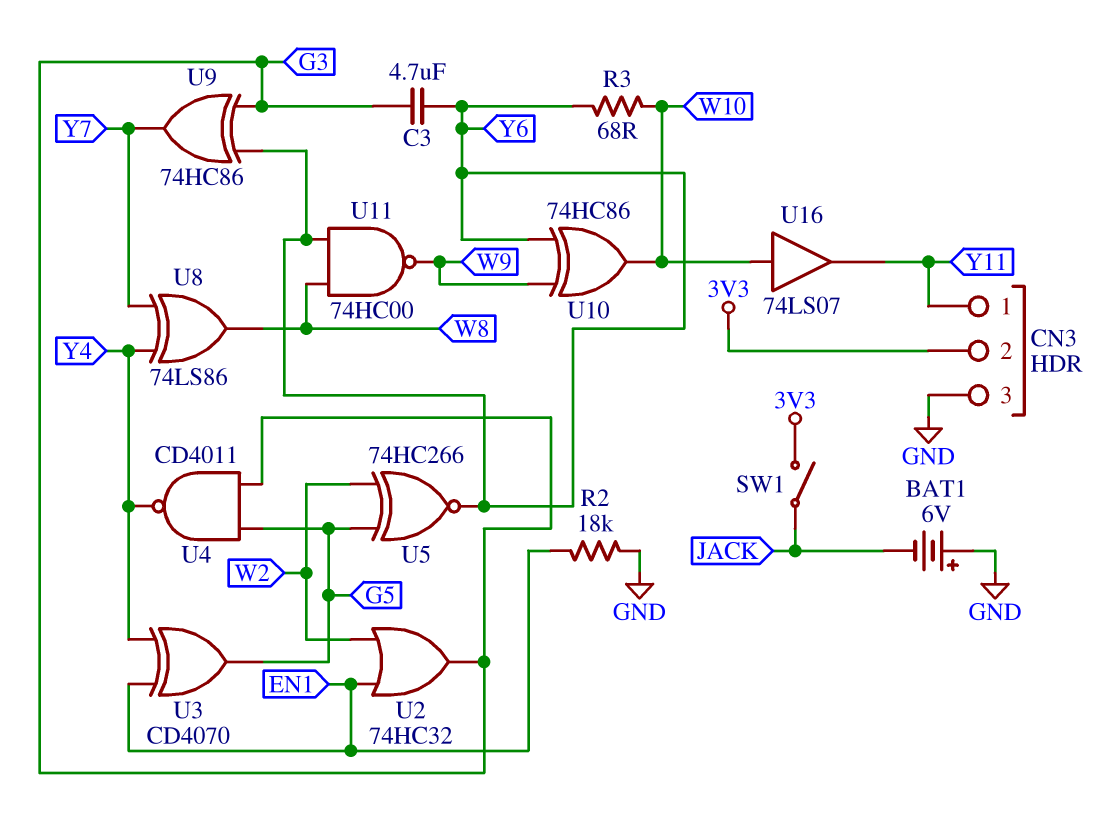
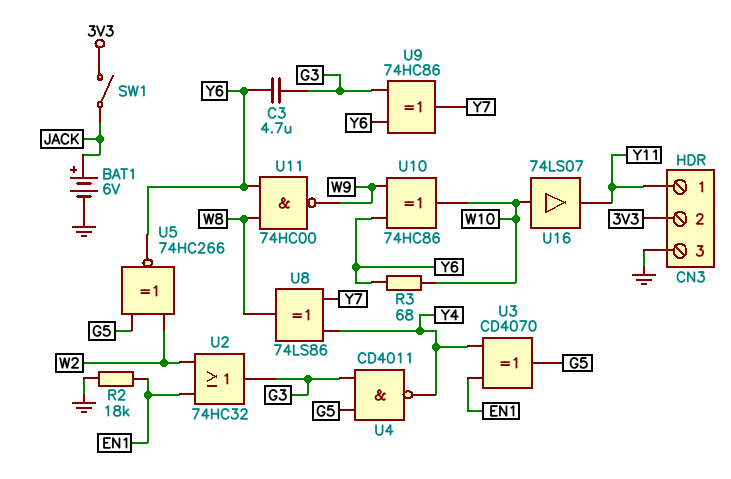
BAT1: 6V (plus GND, minus JACK) -> 6V (plus JACK, minus GND)

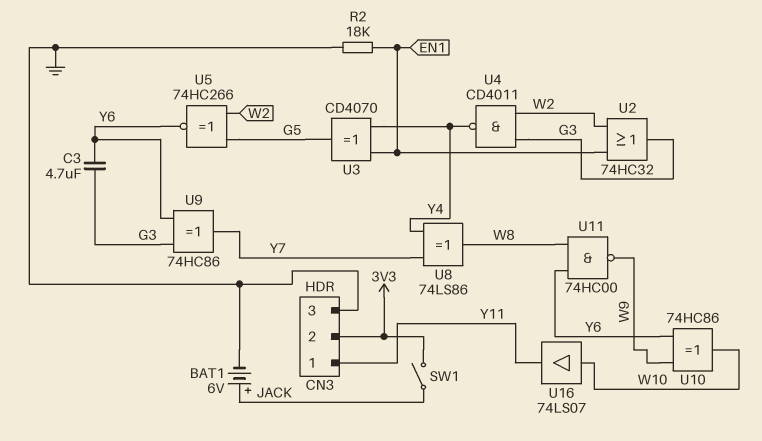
R3: 68 (W10, Y6) -> none
U4: NAND CD4011 (in G3, in G5, out Y4) -> NAND CD4011 (in G3, in W2, out Y4)

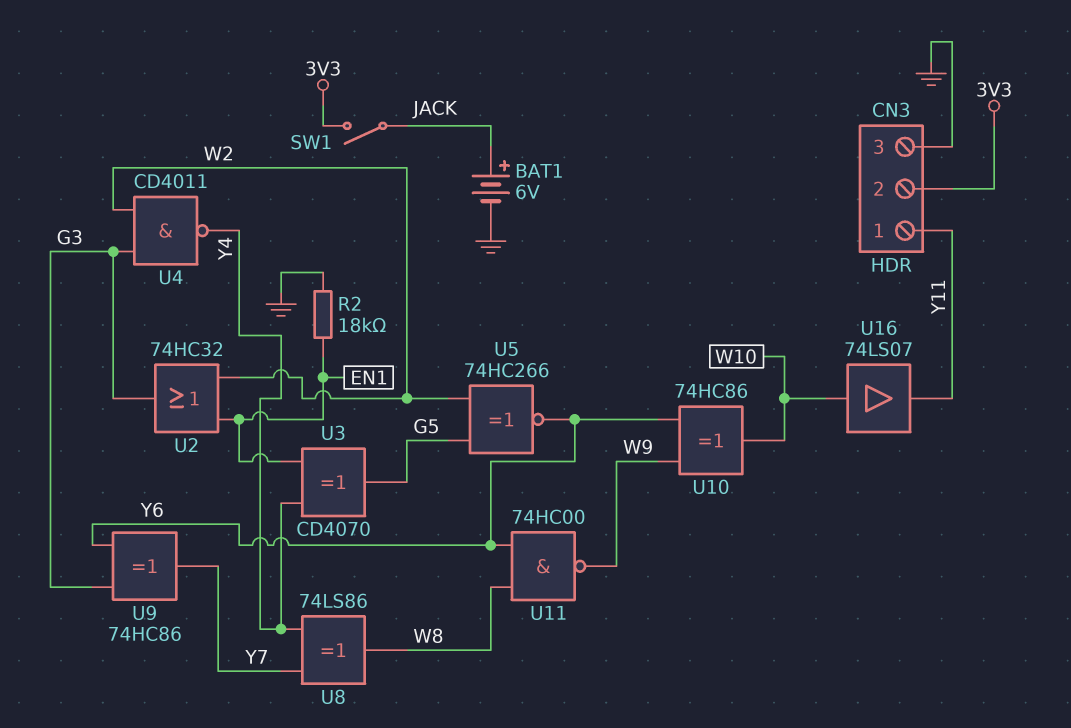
C3: 4.7uF (G3, Y6) -> none

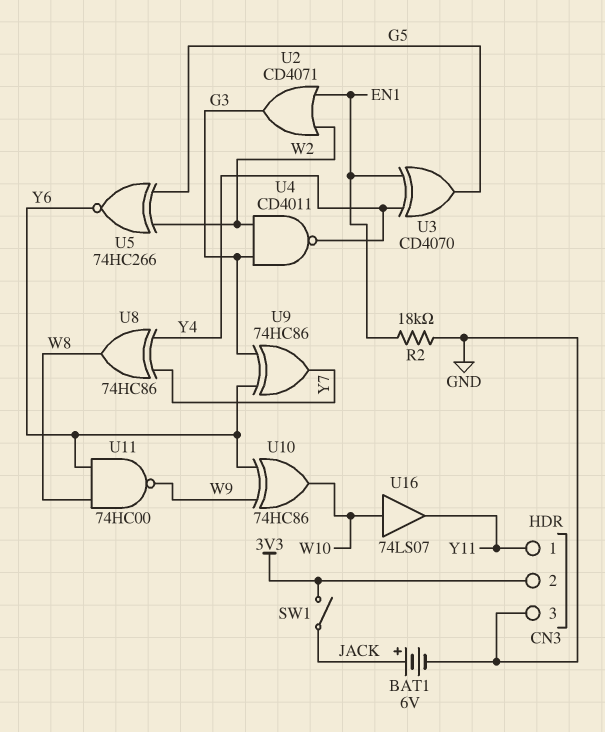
U2: OR 74HC32 (in EN1, in W2, out G3) -> OR CD4071 (in EN1, in W2, out G3)
U8: XOR 74LS86 (in Y4, in Y7, out W8) -> XOR 74HC86 (in Y4, in Y7, out W8)

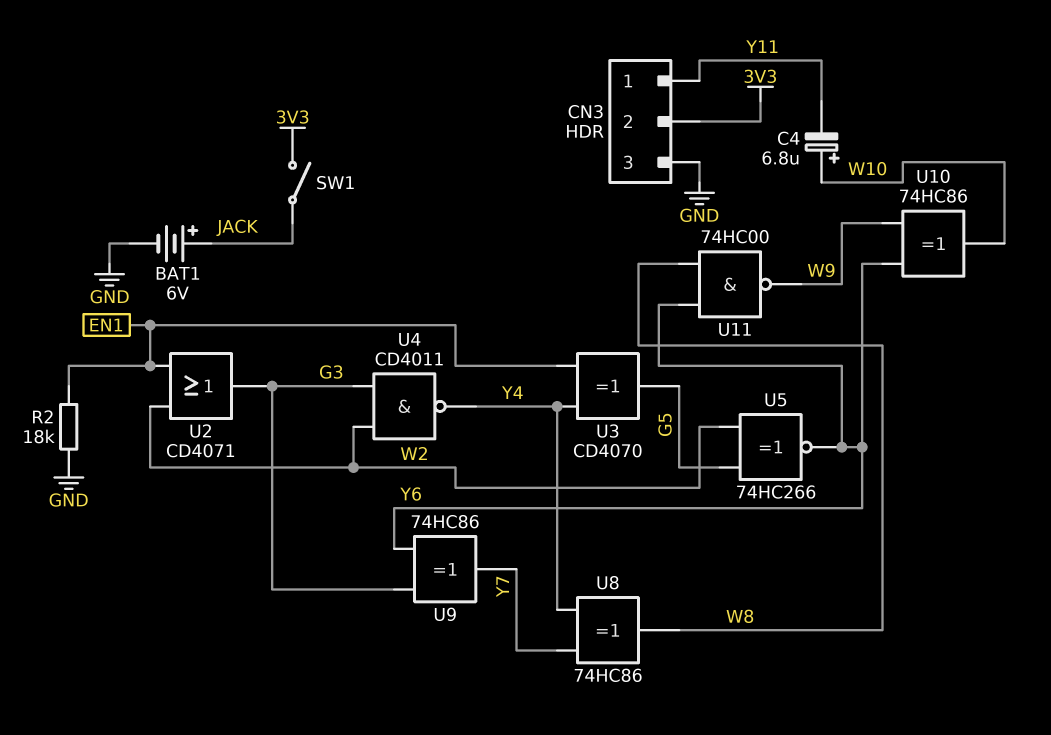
C4: none -> 6.8uF (plus W10, minus Y11)
U16: buffer 74LS07 (in W10, out Y11) -> none

